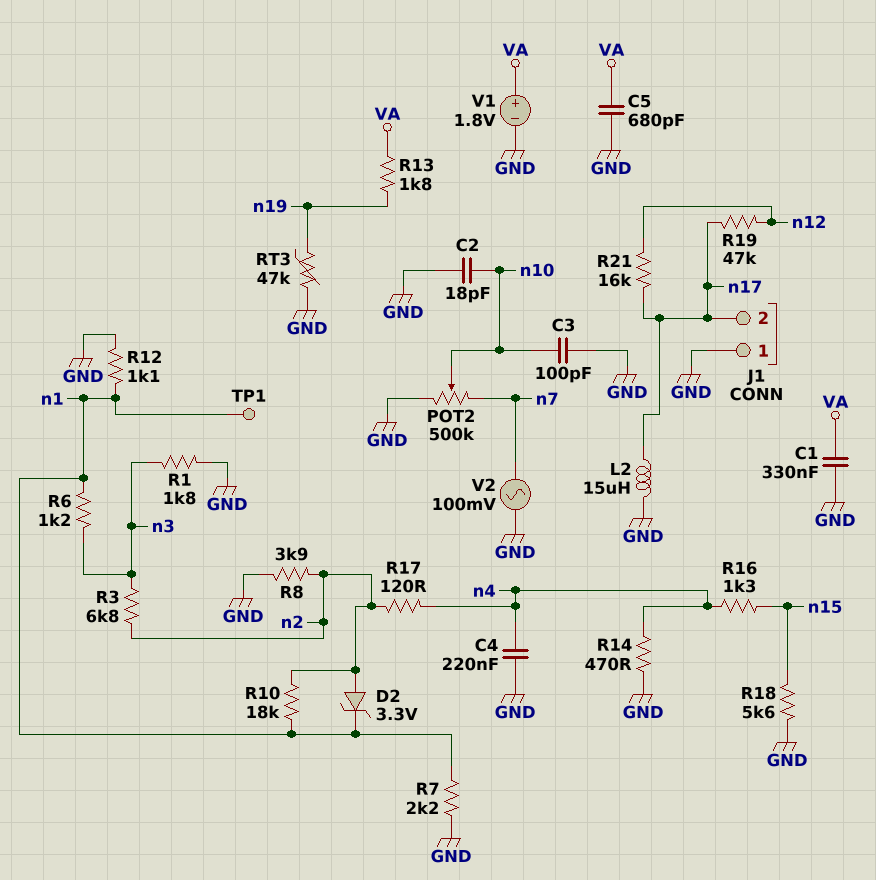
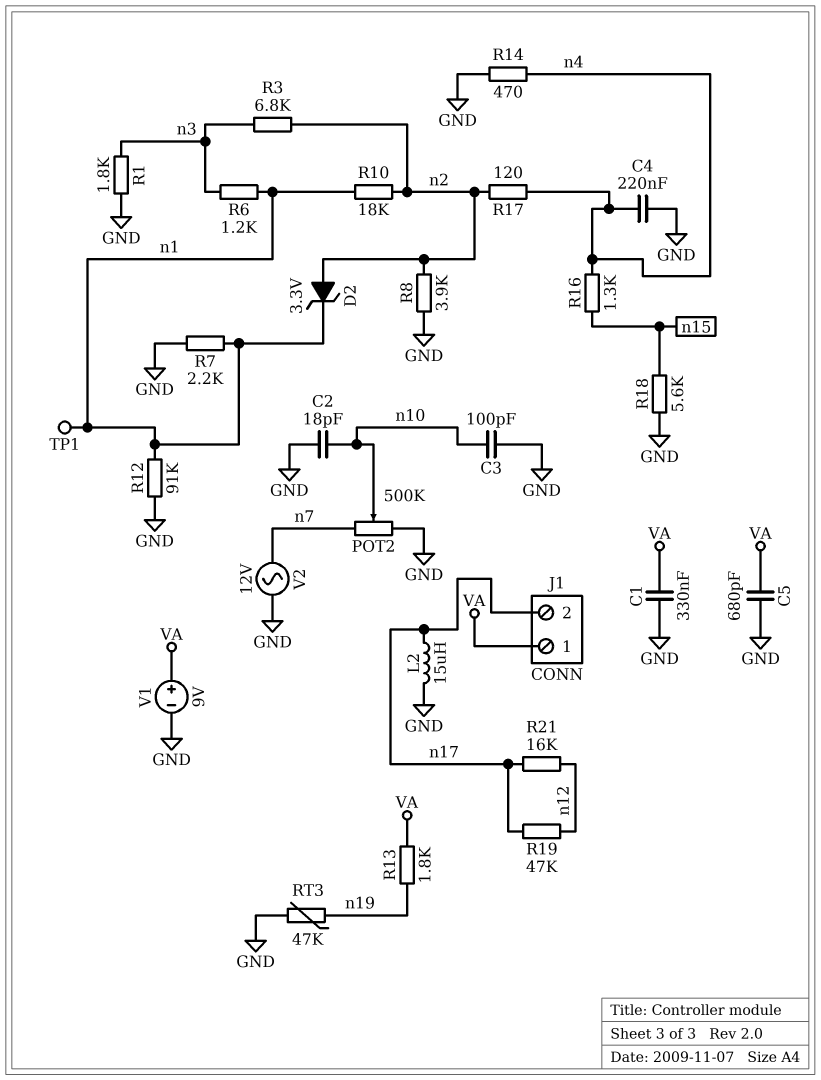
J1 pin 1: GND -> VA
R12: 1.1k (GND, n1) -> 91k (GND, n1)
V1: 1.8V (plus VA, minus GND) -> 9V (plus VA, minus GND)
V2: AC 100mV (GND, n7) -> AC 12V (GND, n7)

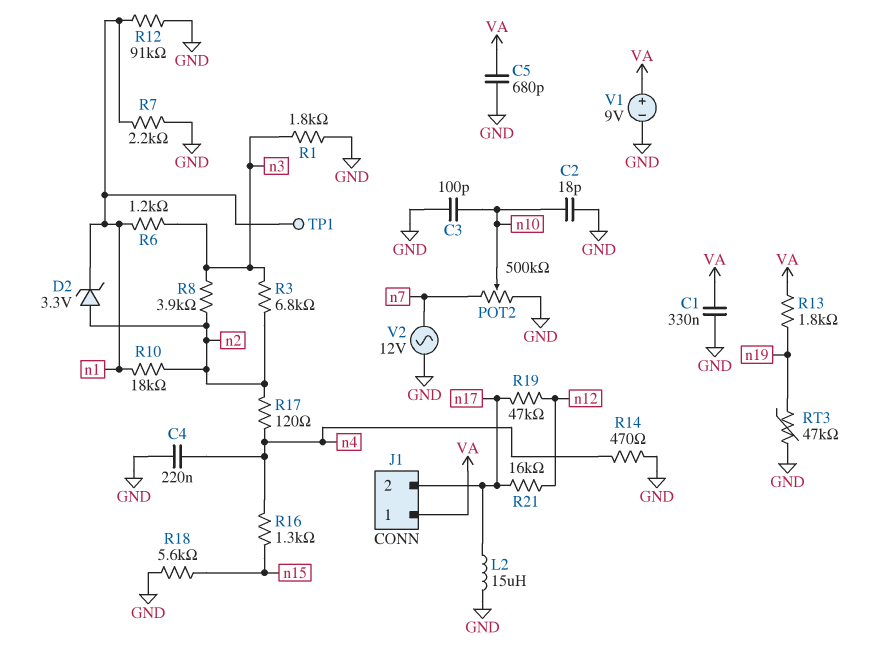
R8: 3.9k (GND, n2) -> 3.9k (n2, n3)

